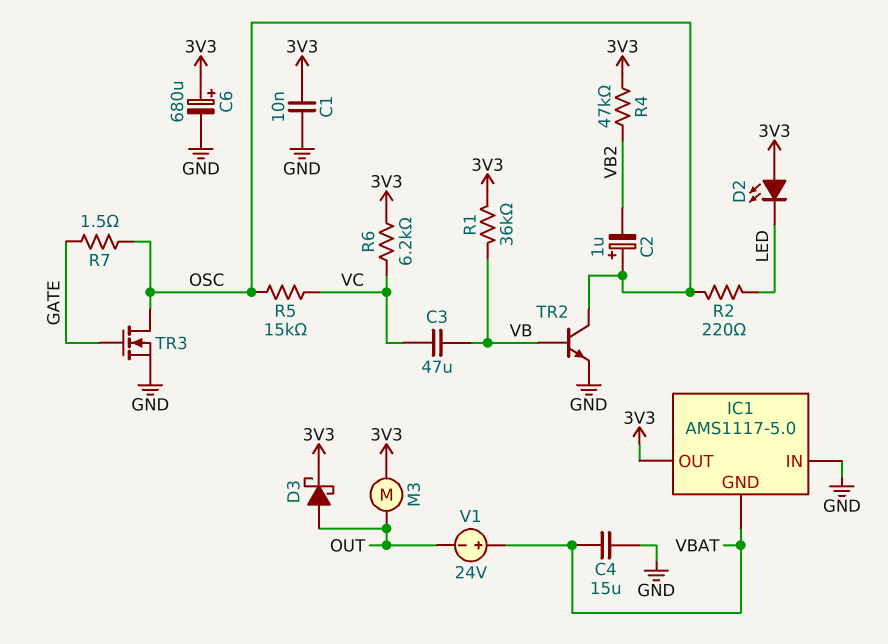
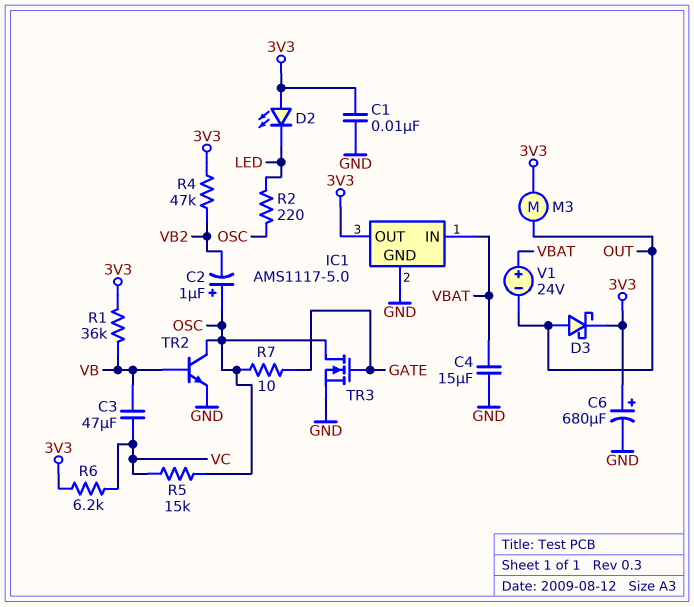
IC1 pin GND: VBAT -> GND
IC1 pin IN: GND -> VBAT
R7: 1.5 (GATE, OSC) -> 10 (GATE, OSC)

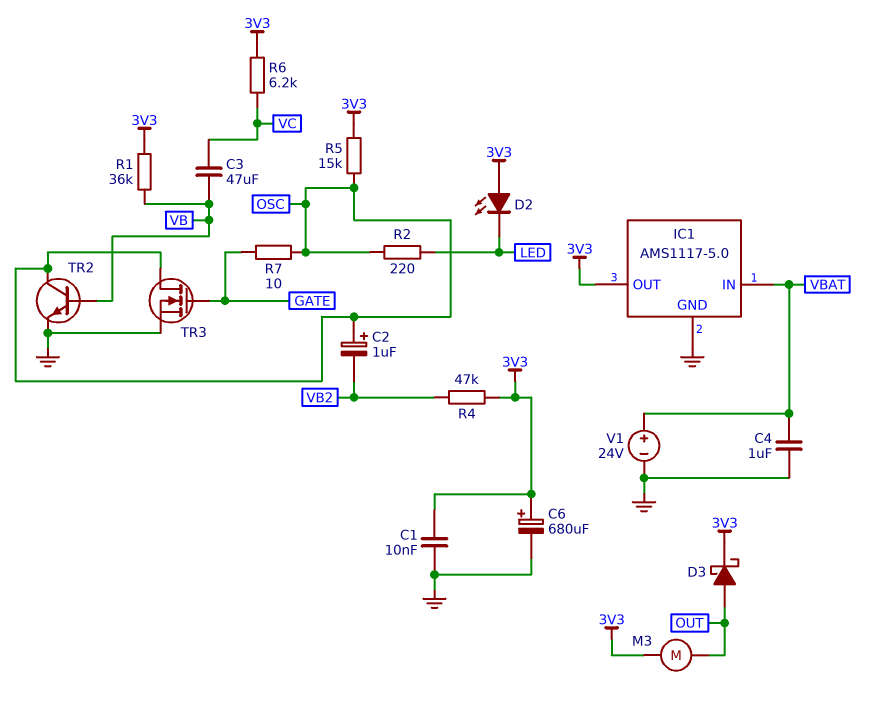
C4: 15uF (GND, VBAT) -> 1uF (GND, VBAT)
R5: 15k (OSC, VC) -> 15k (3V3, OSC)
V1: 24V (plus VBAT, minus OUT) -> 24V (plus VBAT, minus GND)

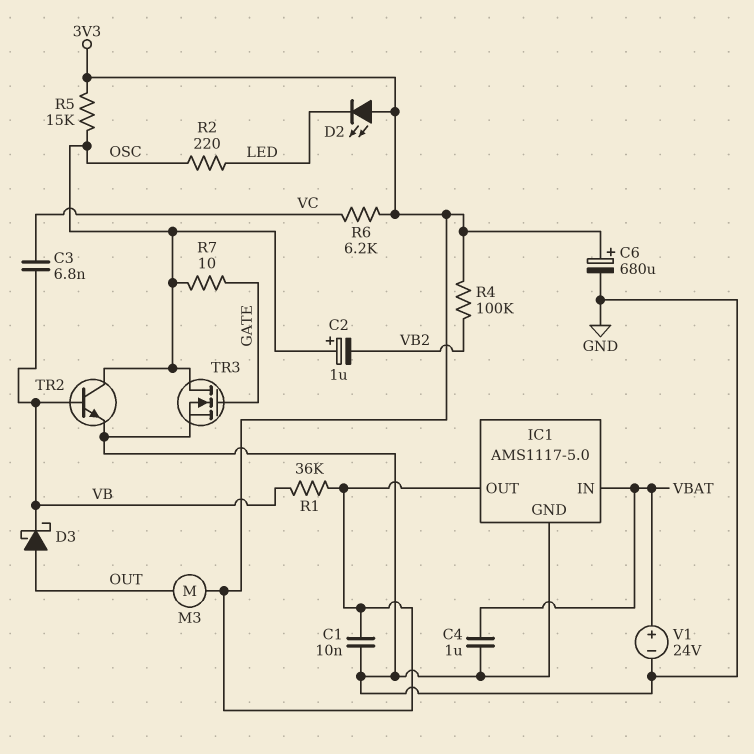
C3: 47uF (VB, VC) -> 6.8nF (VB, VC)
D3: schottky (A OUT, K 3V3) -> schottky (A OUT, K VB)
R4: 47k (3V3, VB2) -> 100k (3V3, VB2)

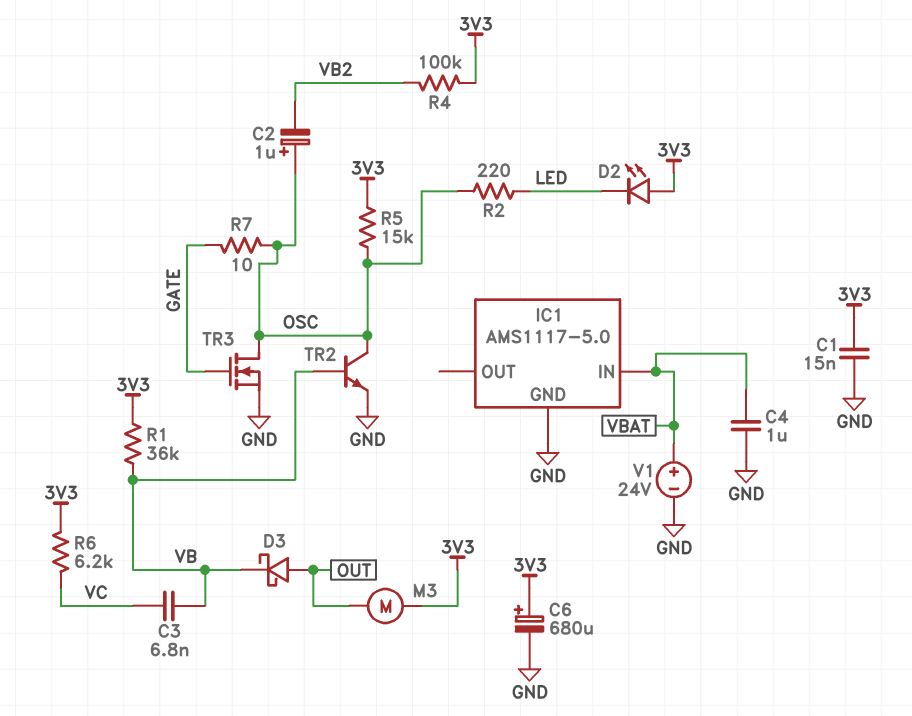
C1: 10nF (3V3, GND) -> 15nF (3V3, GND)
IC1 pin OUT: 3V3 -> none

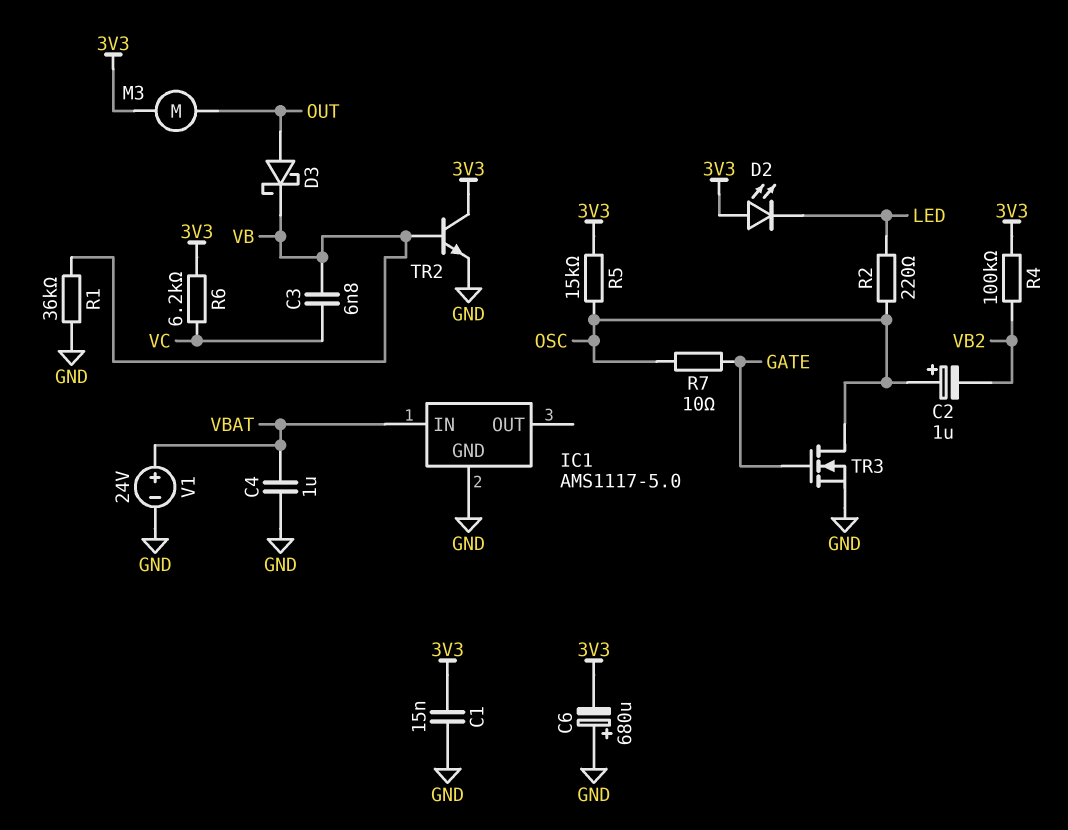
C6: 680uF (plus 3V3, minus GND) -> 680uF (plus GND, minus 3V3)
R1: 36k (3V3, VB) -> 36k (GND, VB)
TR2: NPN (B VB, C OSC, E GND) -> NPN (B VB, C 3V3, E GND)

